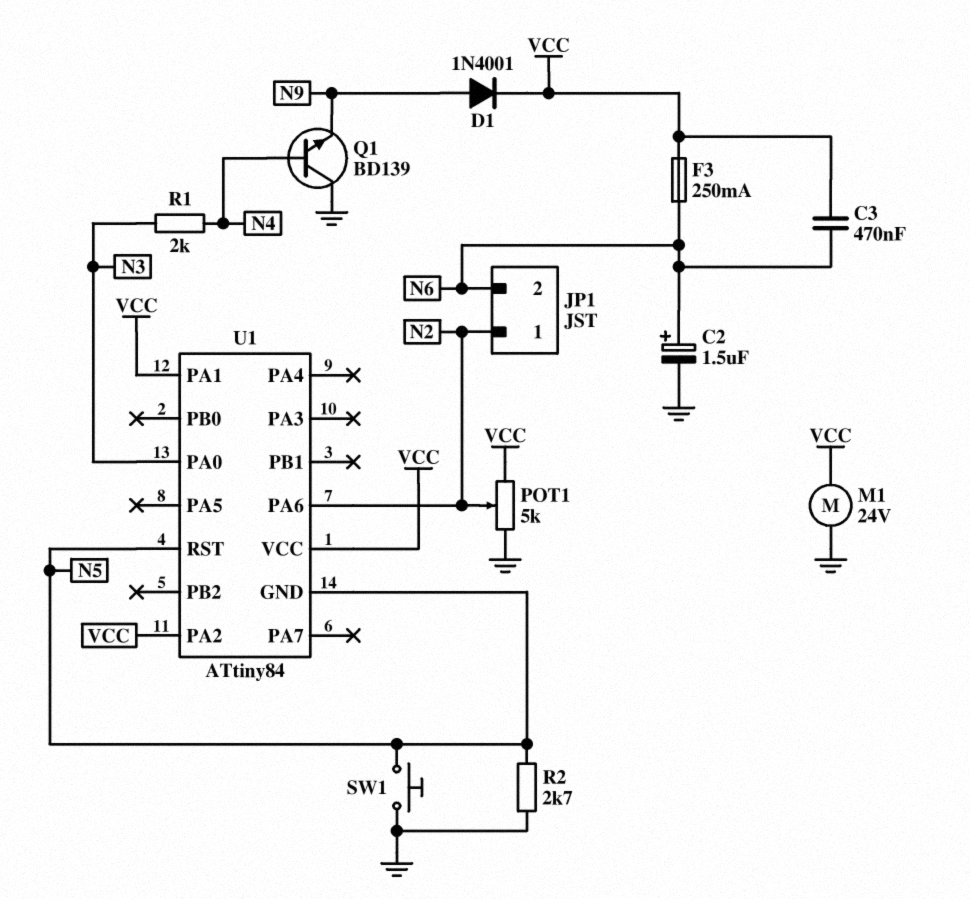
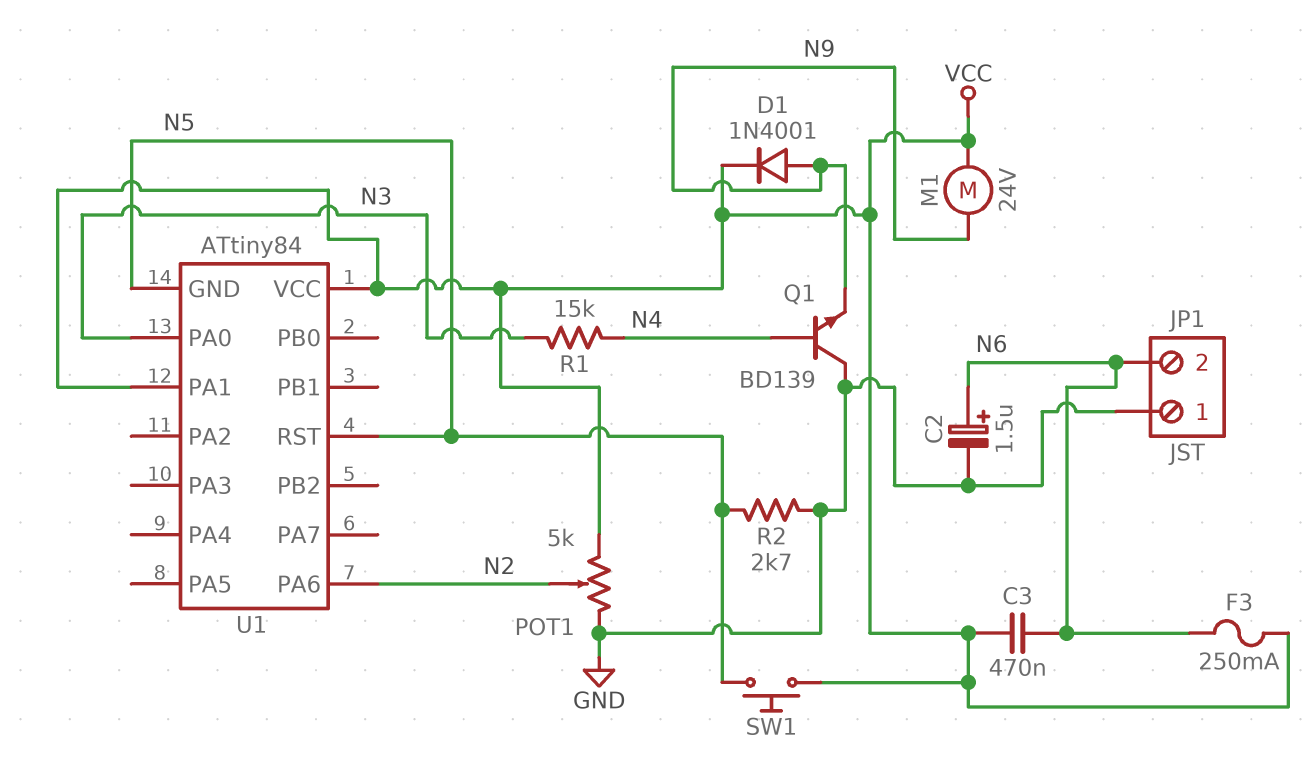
JP1 pin 1: N2 -> GND
M1: motor 24V (GND, VCC) -> motor 24V (N9, VCC)
R1: 2k (N3, N4) -> 15k (N3, N4)
SW1: button (GND, N5) -> button (N5, VCC)
U1 pin PA2: VCC -> none

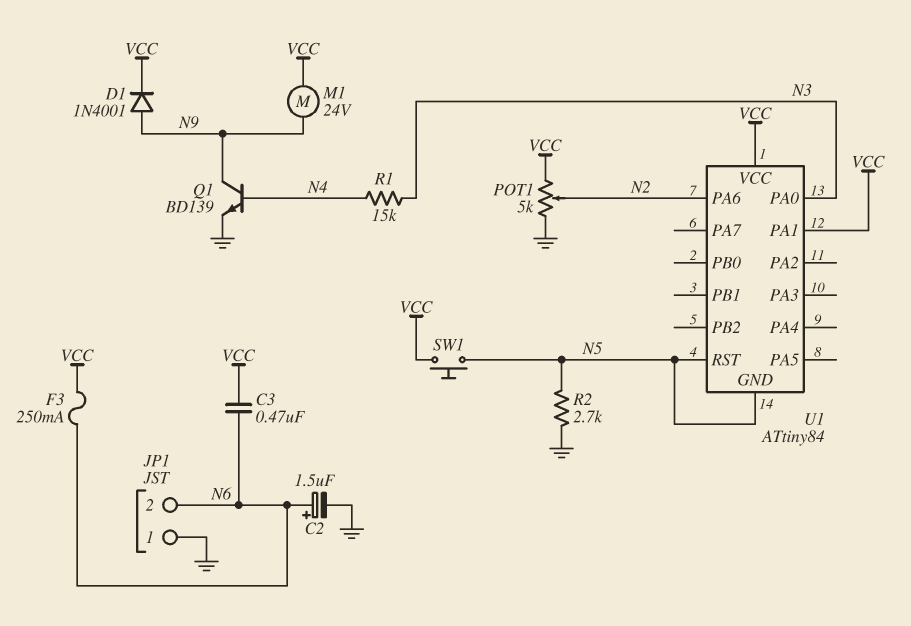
Q1: NPN BD139 (B N4, C GND, E N9) -> NPN BD139 (B N4, C N9, E GND)

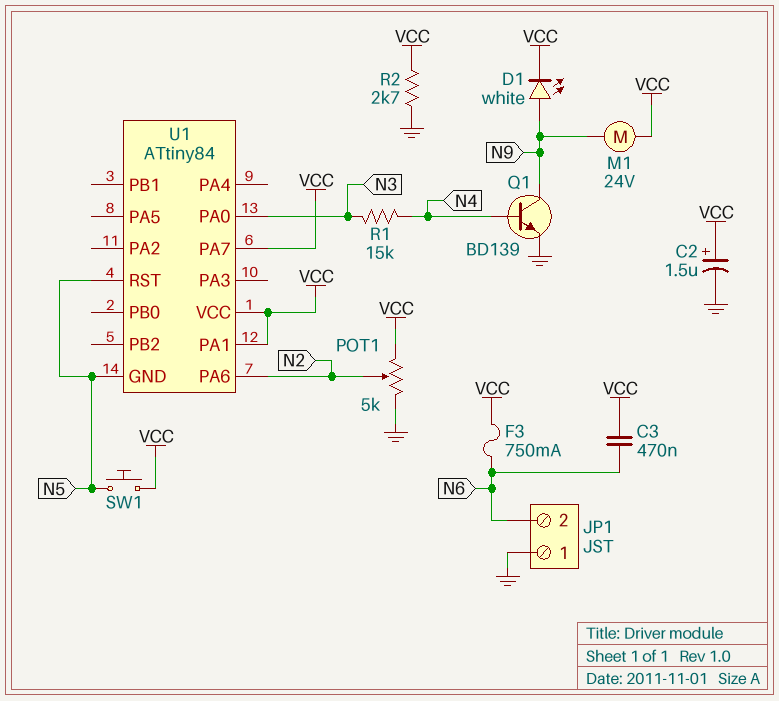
C2: 1.5uF (plus N6, minus GND) -> 1.5uF (plus VCC, minus GND)
D1: diode 1N4001 (A N9, K VCC) -> LED white (A N9, K VCC)
F3: 250mA (N6, VCC) -> 750mA (N6, VCC)
R2: 2.7k (GND, N5) -> 2.7k (GND, VCC)
U1 pin PA7: none -> VCC

